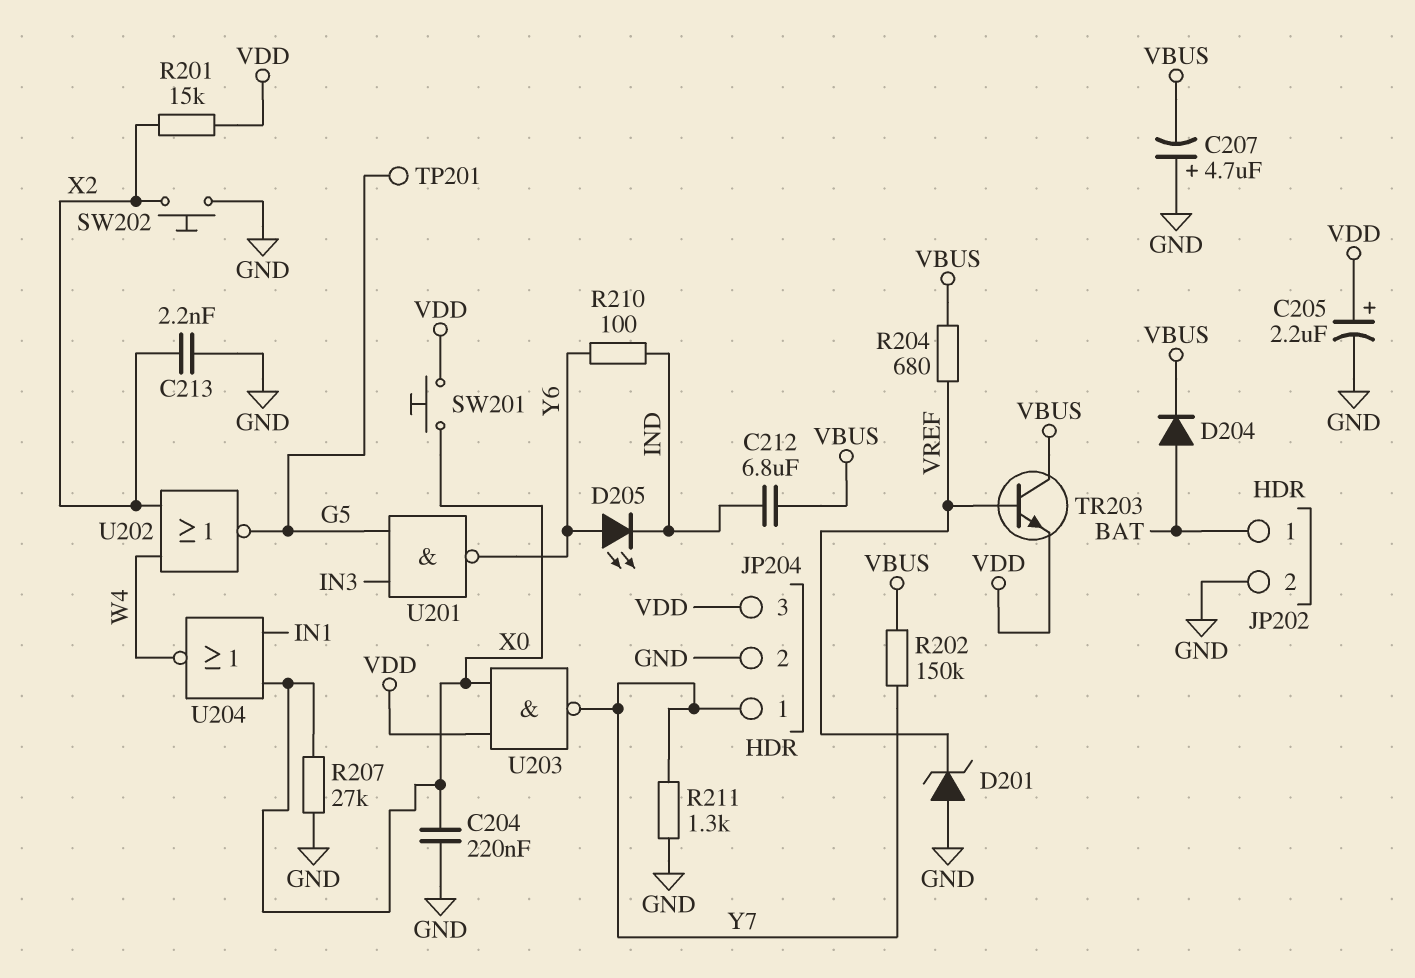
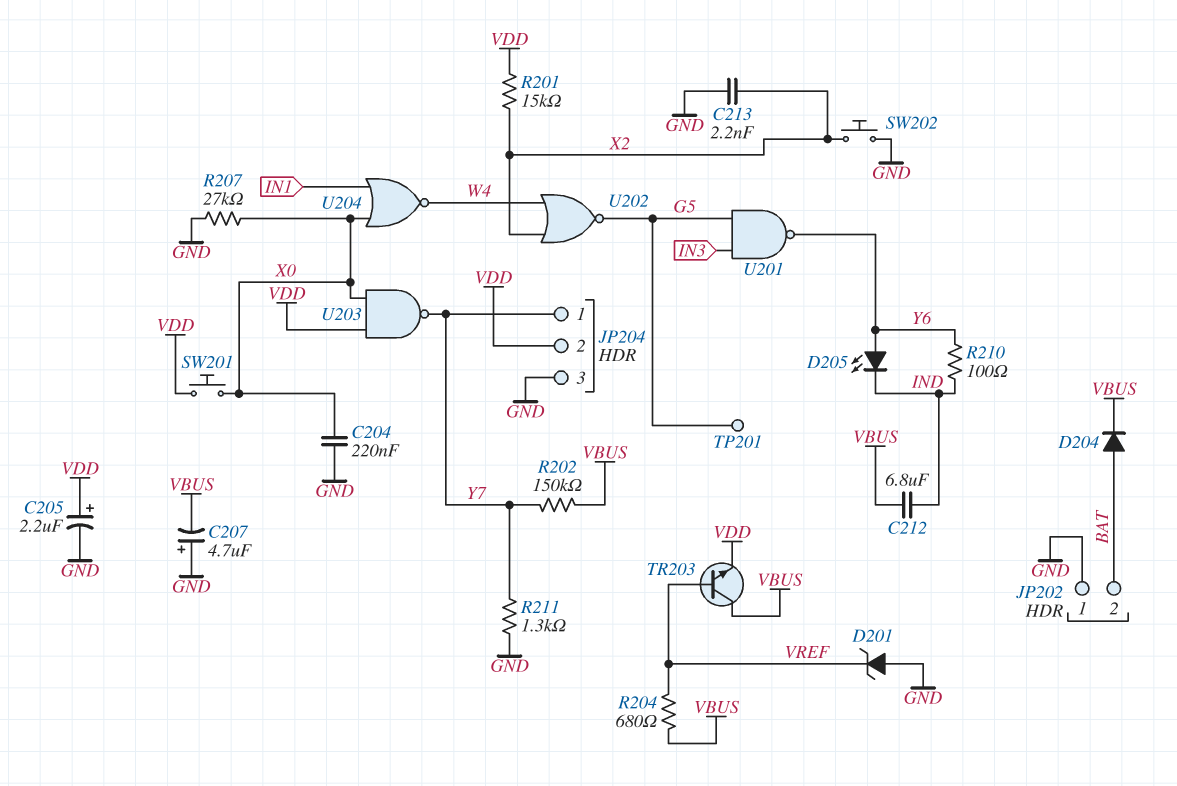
JP202 pin 1: BAT -> GND
JP202 pin 2: GND -> BAT
JP204 pin 2: GND -> VDD
JP204 pin 3: VDD -> GND

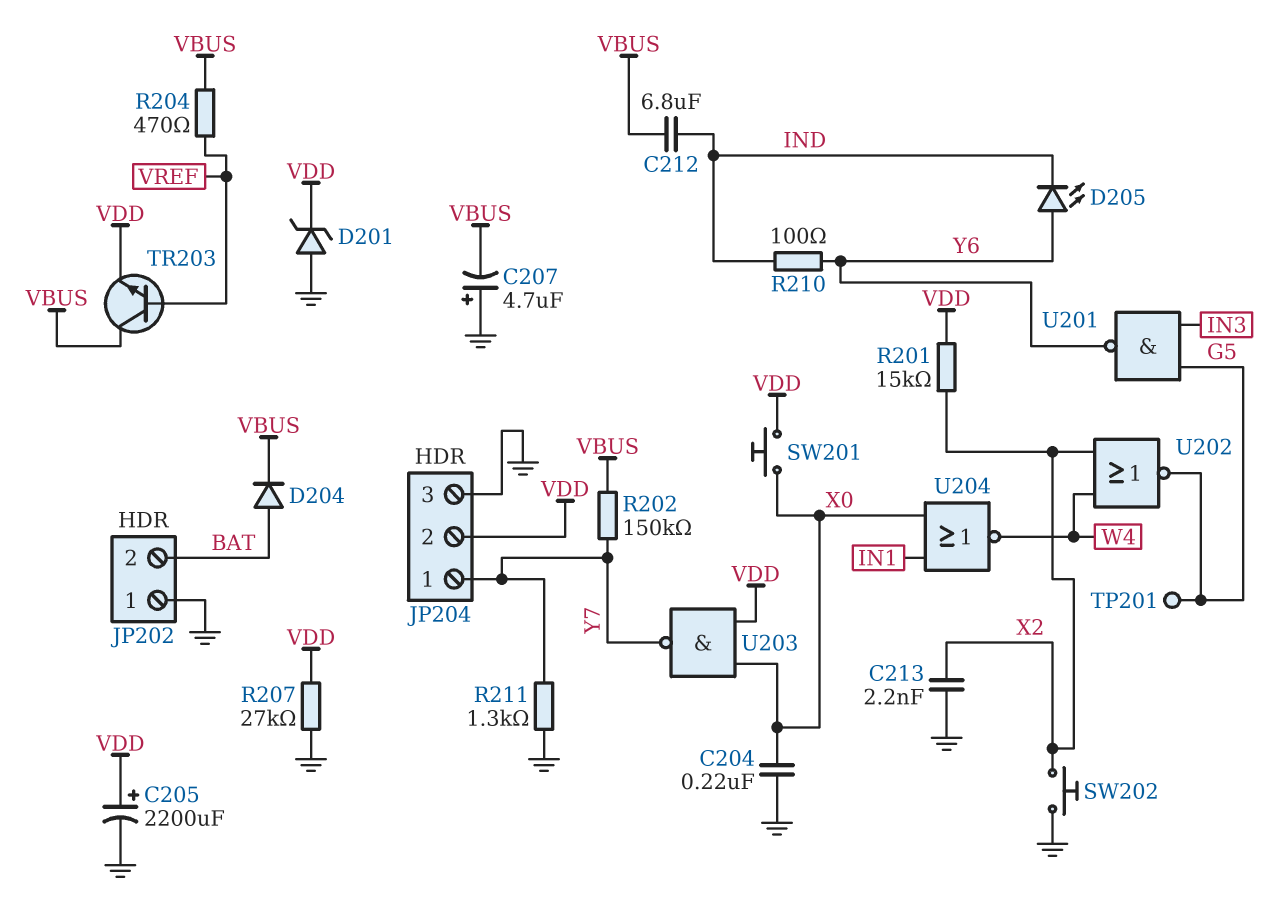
C205: 2.2uF (plus VDD, minus GND) -> 2200uF (plus VDD, minus GND)
D201: zener (A GND, K VREF) -> zener (A GND, K VDD)
R204: 680 (VBUS, VREF) -> 470 (VBUS, VREF)
R207: 27k (GND, X0) -> 27k (GND, VDD)

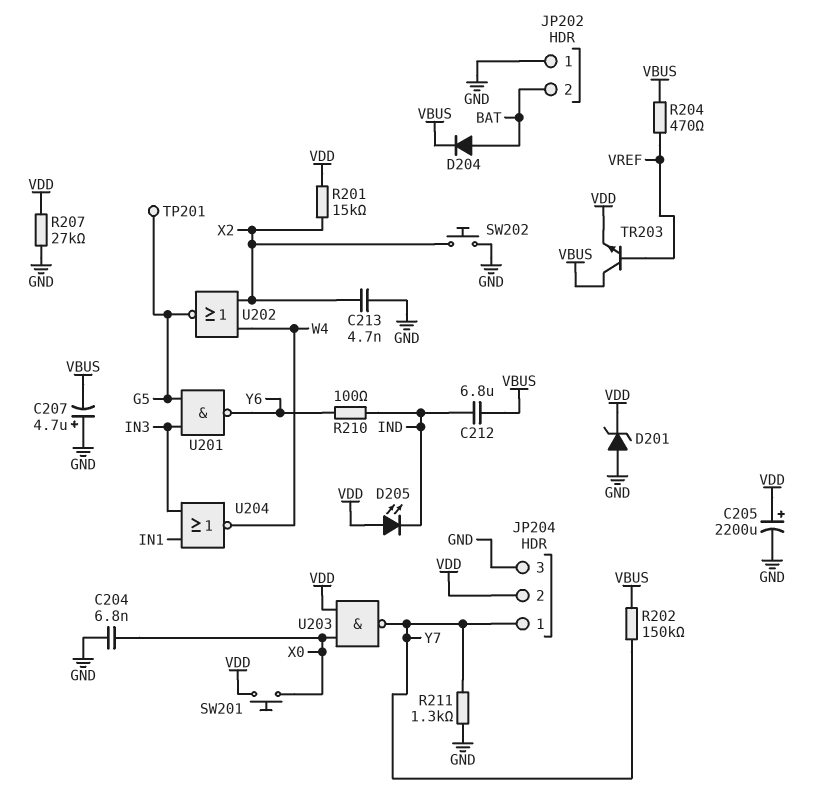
C204: 220nF (GND, X0) -> 6.8nF (GND, X0)
C213: 2.2nF (GND, X2) -> 4.7nF (GND, X2)
D205: LED (A Y6, K IND) -> LED (A VDD, K IND)
U204: NOR (in IN1, in X0, out W4) -> NOR (in IN1, in IN3, out W4)

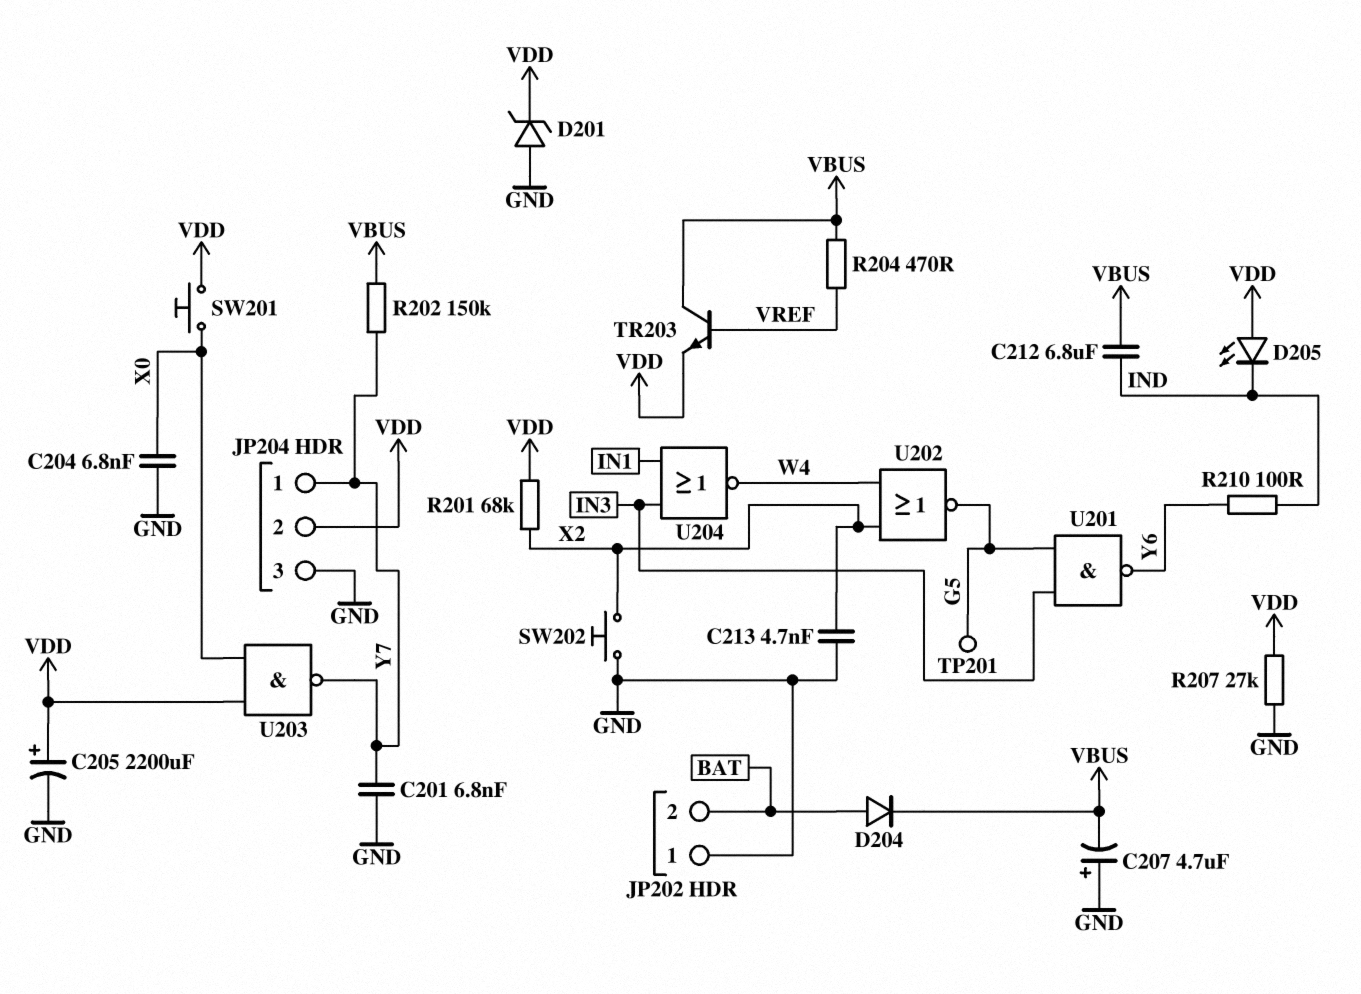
C201: none -> 6.8nF (GND, Y7)
R201: 15k (VDD, X2) -> 68k (VDD, X2)
R211: 1.3k (GND, Y7) -> none

